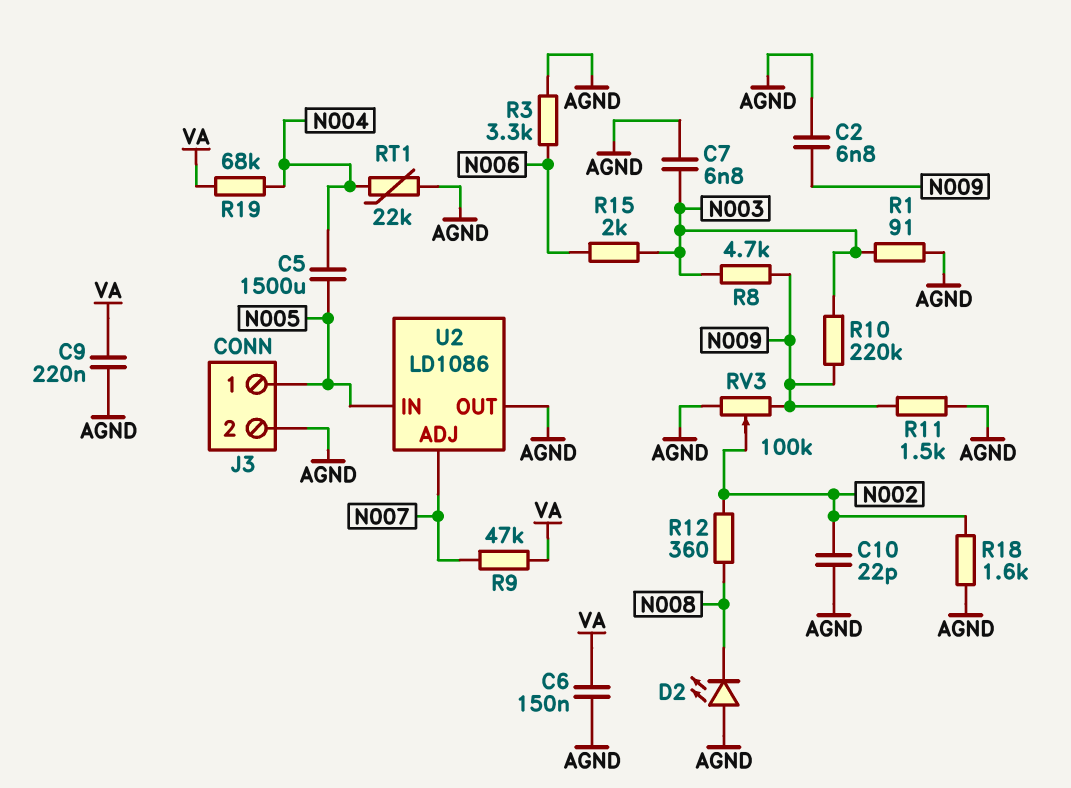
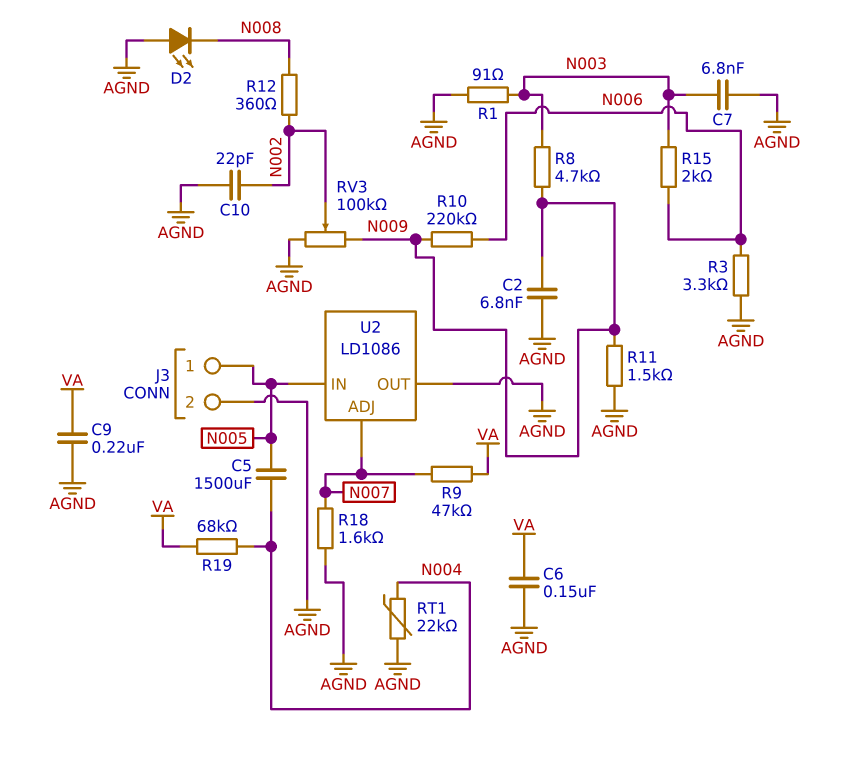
R10: 220k (N003, N009) -> 220k (N006, N009)
R18: 1.6k (AGND, N002) -> 1.6k (AGND, N007)

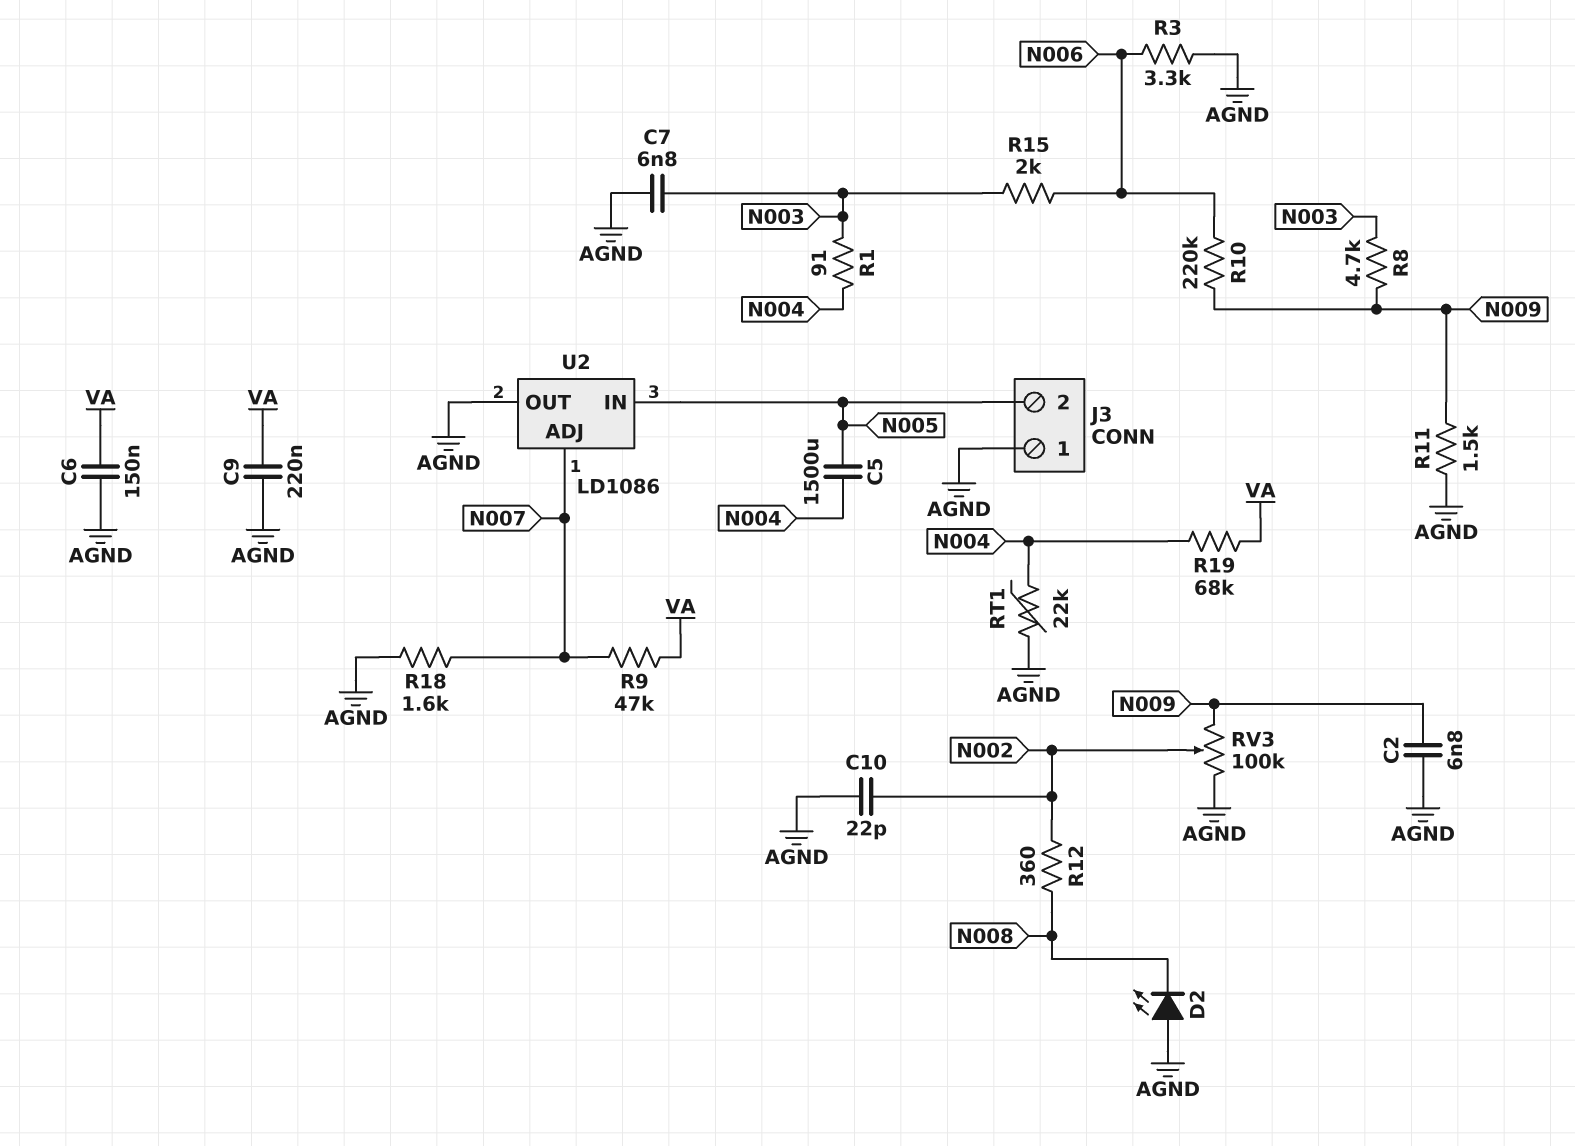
J3 pin 1: N005 -> AGND
J3 pin 2: AGND -> N005
R1: 91 (AGND, N003) -> 91 (N003, N004)

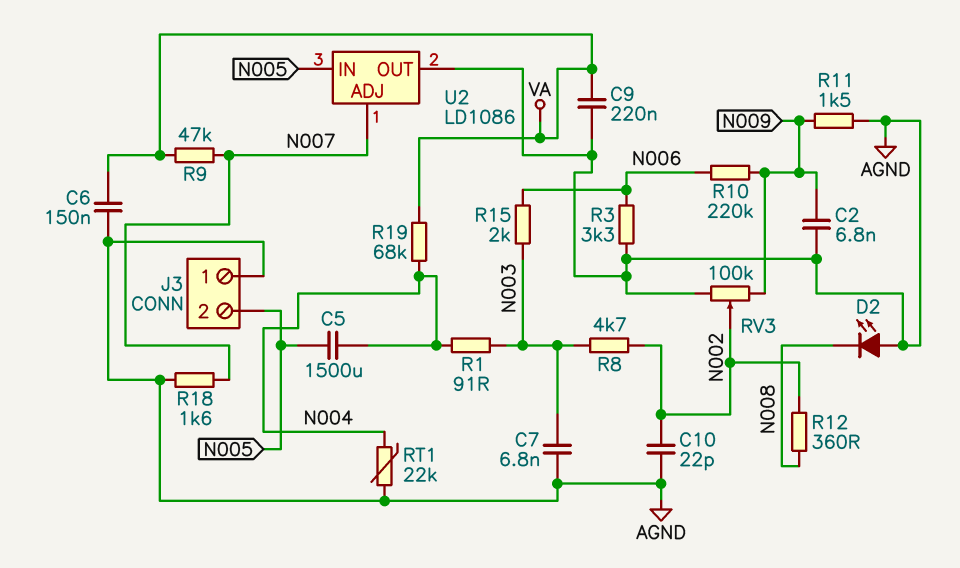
R8: 4.7k (N003, N009) -> 4.7k (N002, N003)

